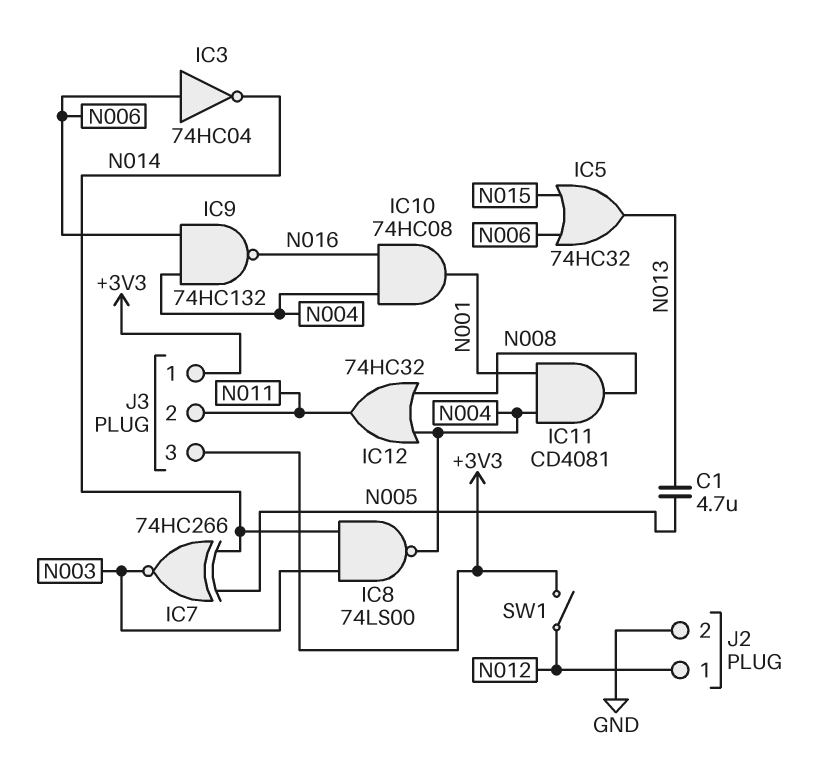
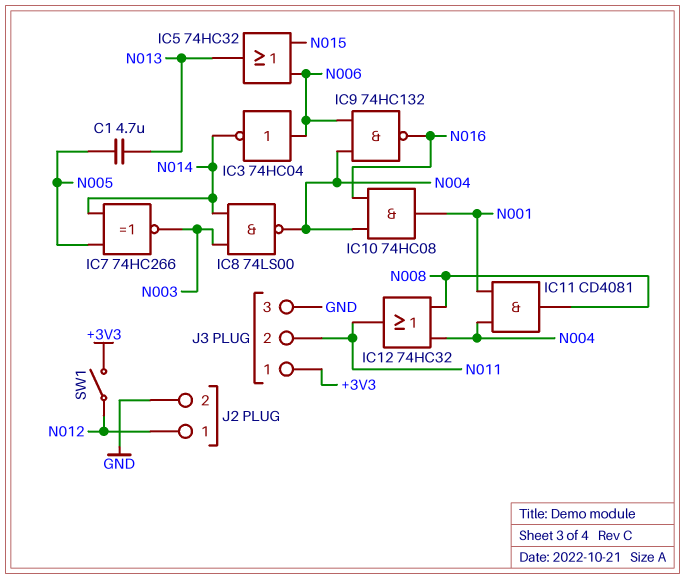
J3 pin 3: +3V3 -> GND

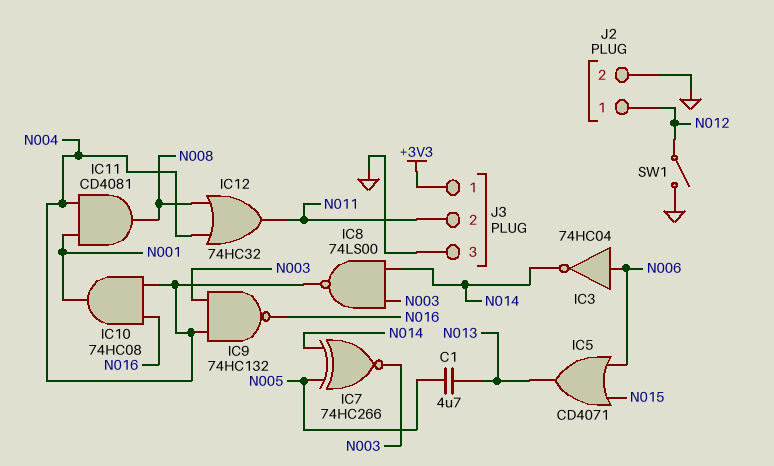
IC5: OR 74HC32 (in N006, in N015, out N013) -> OR CD4071 (in N006, in N015, out N013)
IC9: NAND 74HC132 (in N004, in N006, out N016) -> NAND 74HC132 (in N003, in N004, out N016)
SW1: switch (+3V3, N012) -> switch (GND, N012)

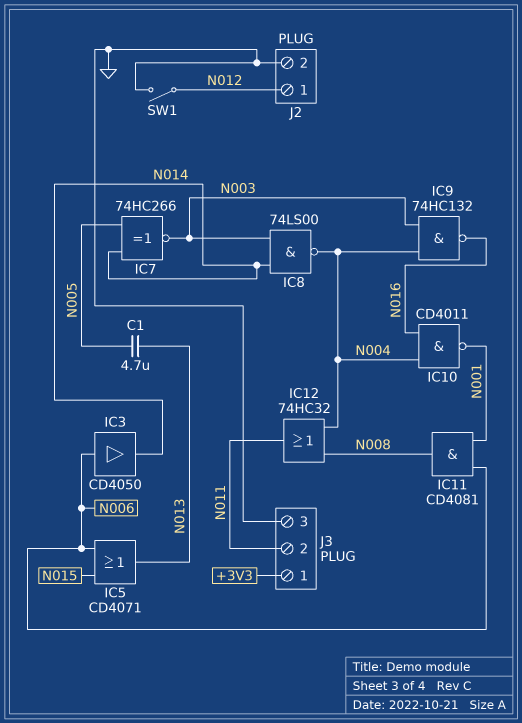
IC3: NOT 74HC04 (in N006, out N014) -> buffer CD4050 (in N006, out N014)
IC10: AND 74HC08 (in N004, in N016, out N001) -> NAND CD4011 (in N004, in N016, out N001)
IC11: AND CD4081 (in N001, in N004, out N008) -> AND CD4081 (in N001, in N006, out N008)

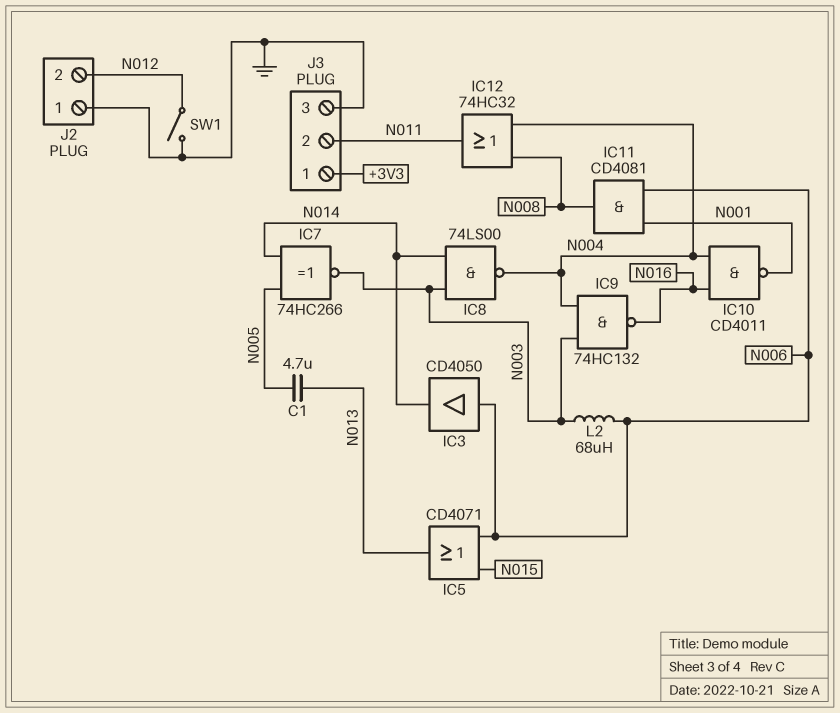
J2 pin 1: N012 -> GND
J2 pin 2: GND -> N012
L2: none -> 68uH (N003, N006)

